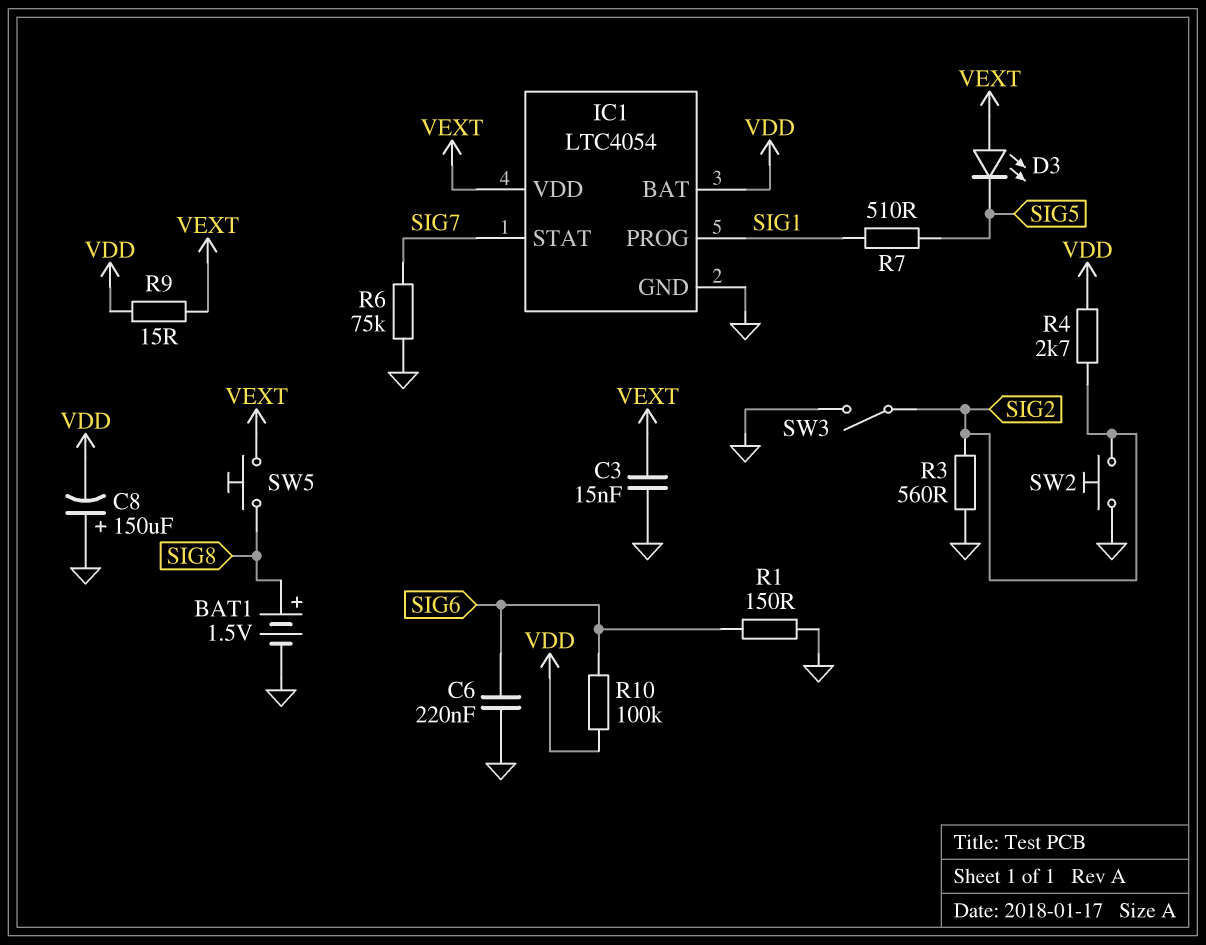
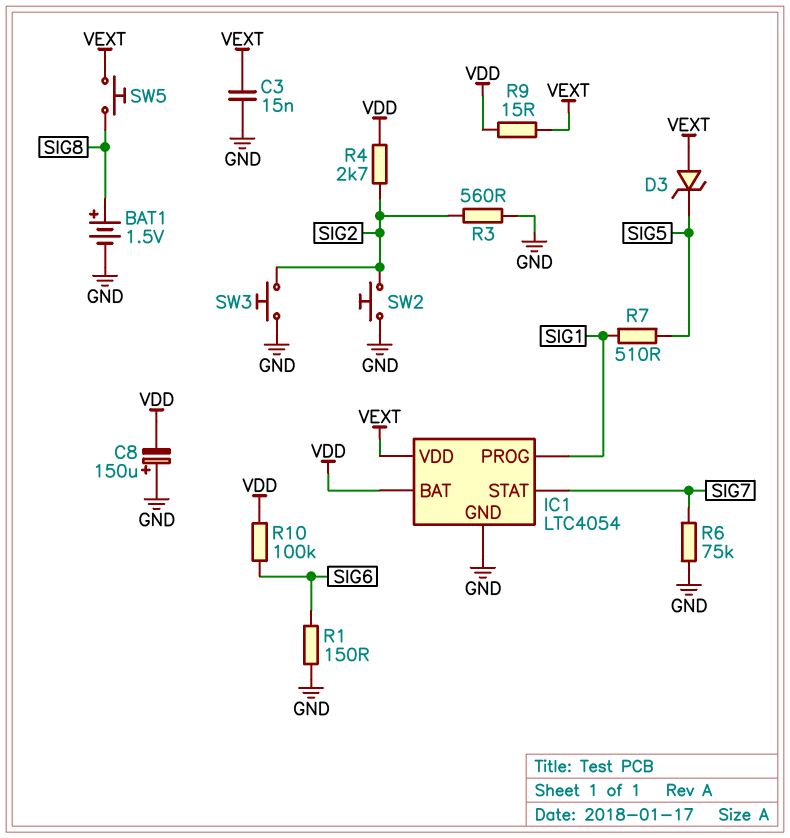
C6: 220nF (GND, SIG6) -> none
D3: LED (A VEXT, K SIG5) -> zener (A VEXT, K SIG5)
SW3: switch (GND, SIG2) -> button (GND, SIG2)

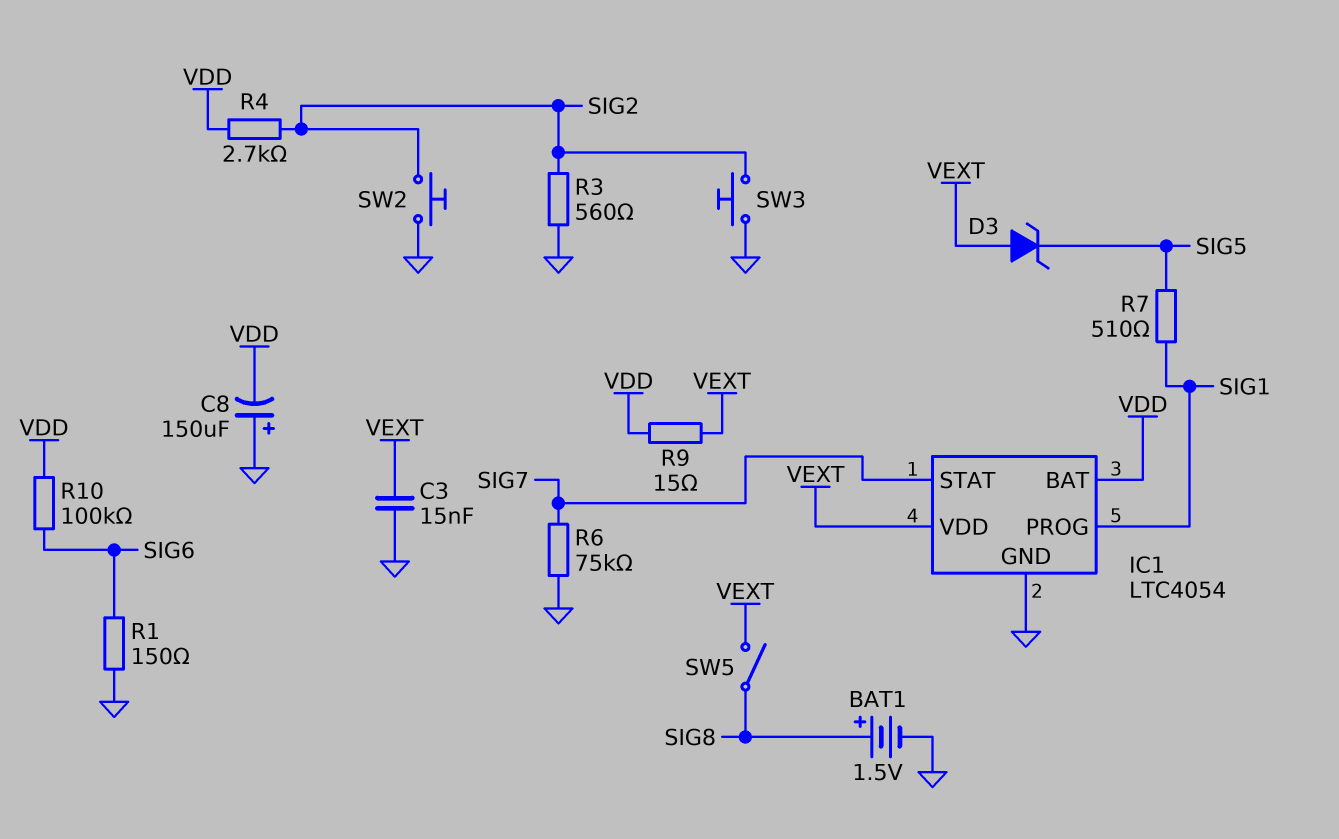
SW5: button (SIG8, VEXT) -> switch (SIG8, VEXT)

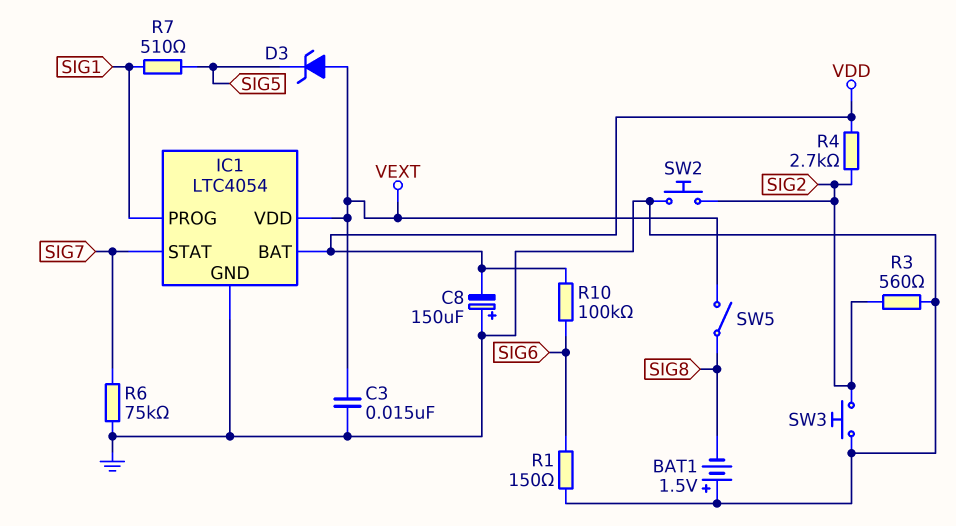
BAT1: 1.5V (plus SIG8, minus GND) -> 1.5V (plus GND, minus SIG8)
R9: 15 (VDD, VEXT) -> none

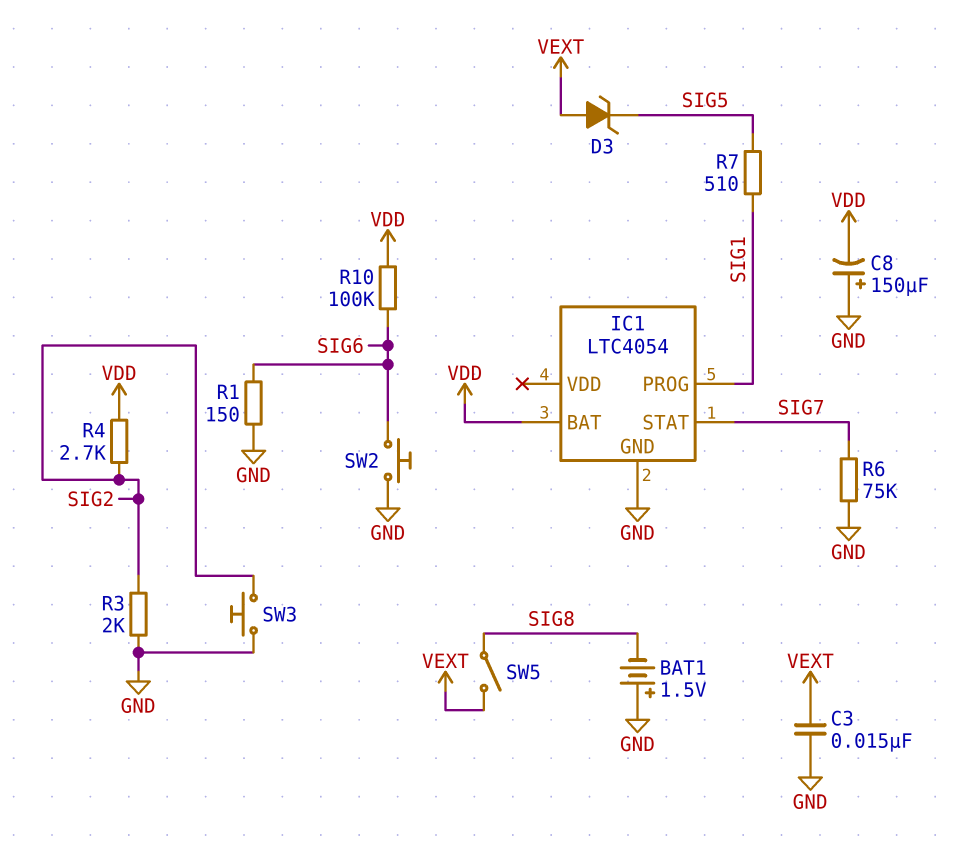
IC1 pin VDD: VEXT -> none
R3: 560 (GND, SIG2) -> 2k (GND, SIG2)
SW2: button (GND, SIG2) -> button (GND, SIG6)

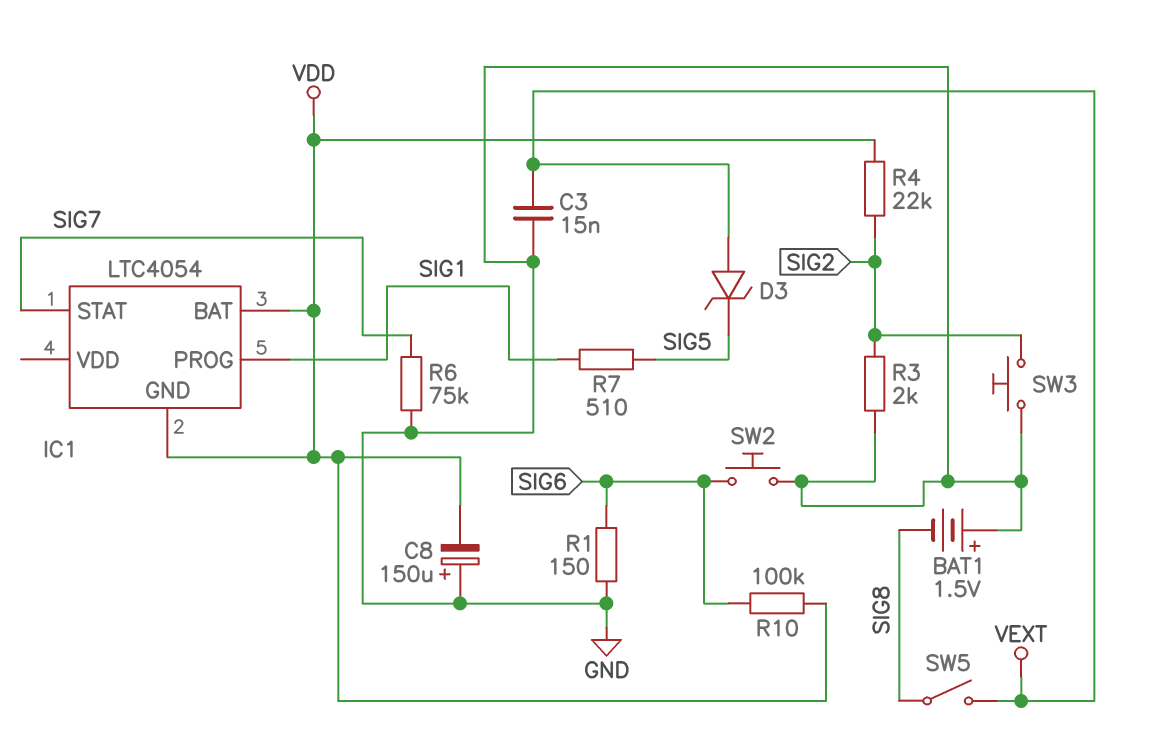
IC1 pin GND: GND -> VDD
R4: 2.7k (SIG2, VDD) -> 22k (SIG2, VDD)

